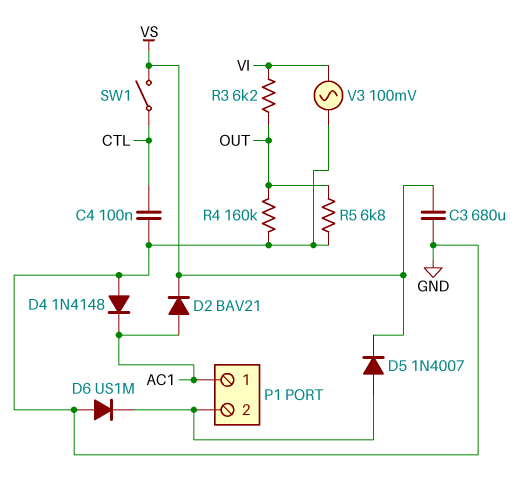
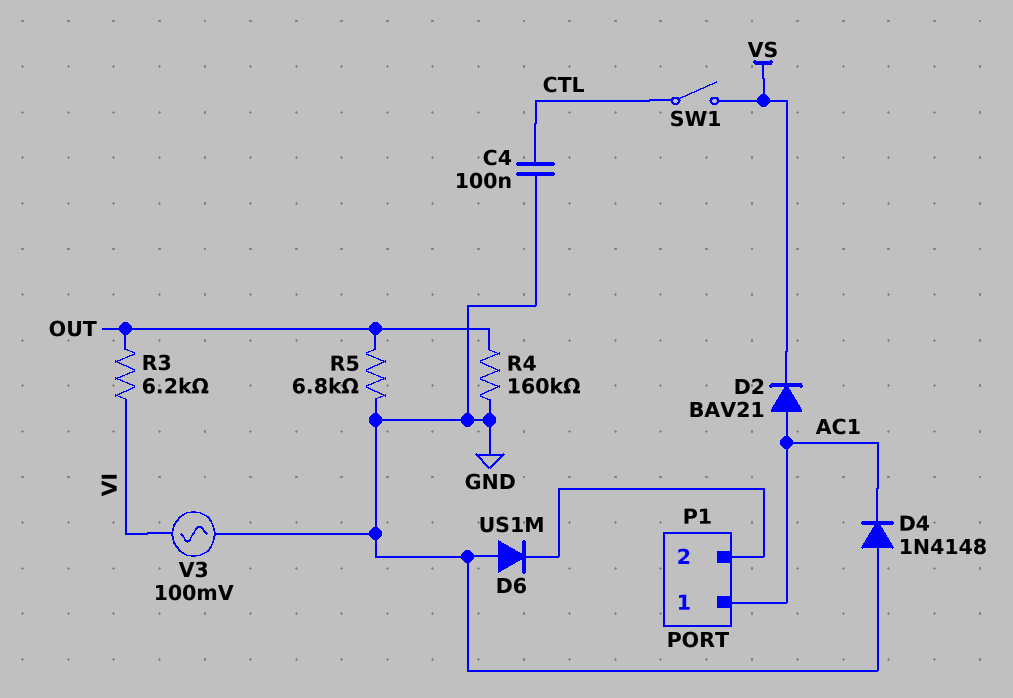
C3: 680uF (GND, VS) -> none
D5: diode 1N4007 (A P1/2, K VS) -> none

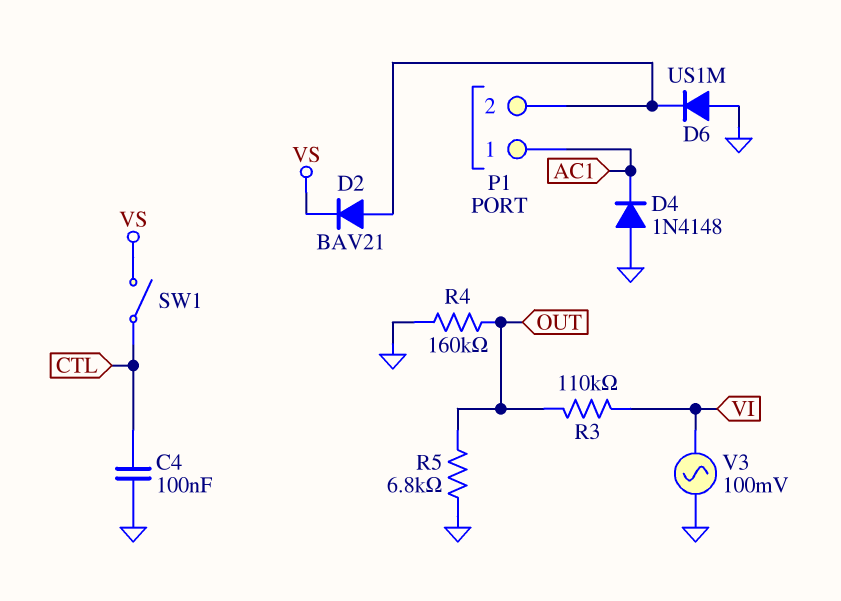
D2: diode BAV21 (A AC1, K VS) -> diode BAV21 (A P1/2, K VS)
R3: 6.2k (OUT, VI) -> 110k (OUT, VI)

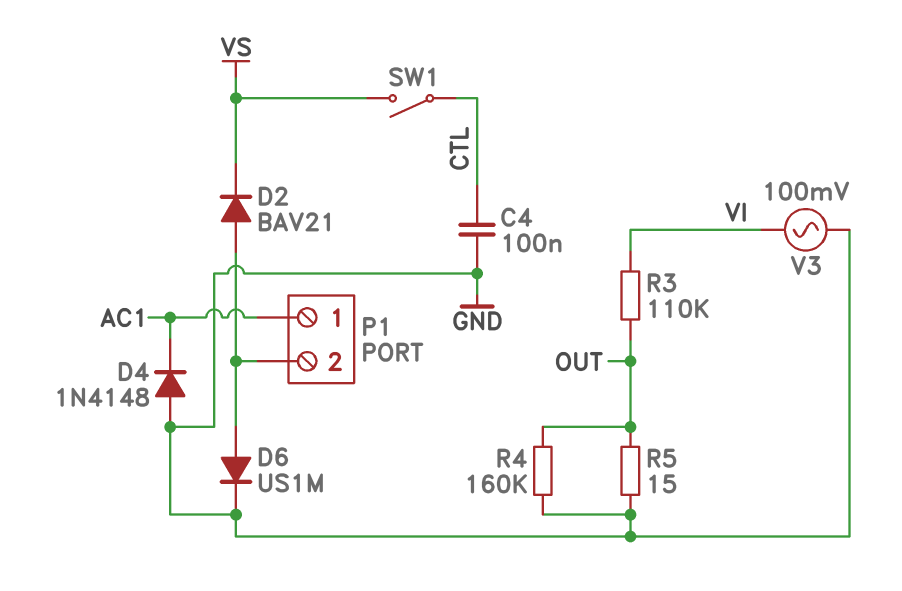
D6: diode US1M (A GND, K P1/2) -> diode US1M (A P1/2, K GND)
R5: 6.8k (GND, OUT) -> 15 (GND, OUT)

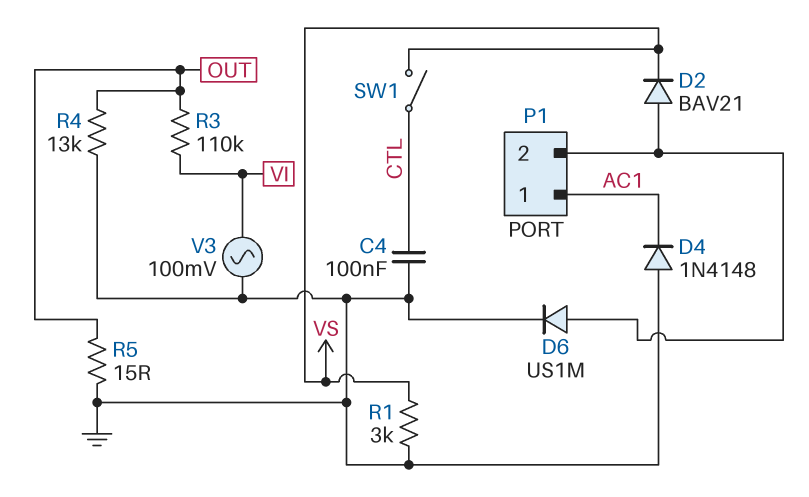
R1: none -> 3k (GND, VS)
R4: 160k (GND, OUT) -> 13k (GND, OUT)

